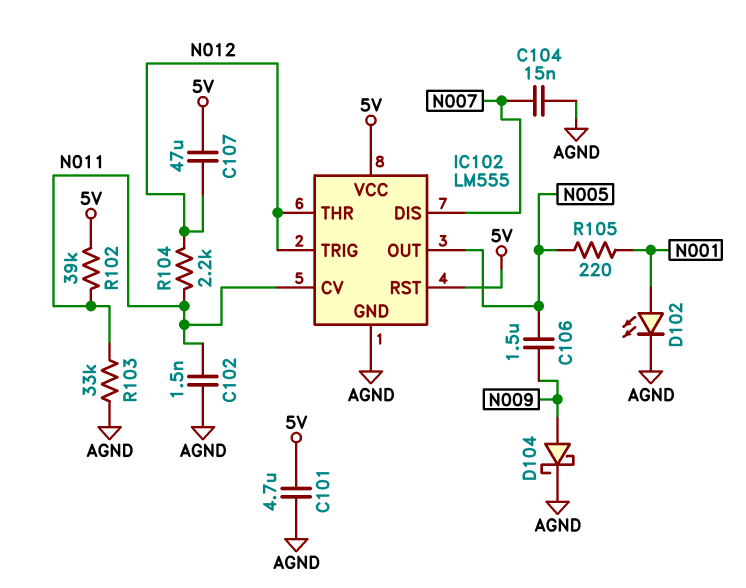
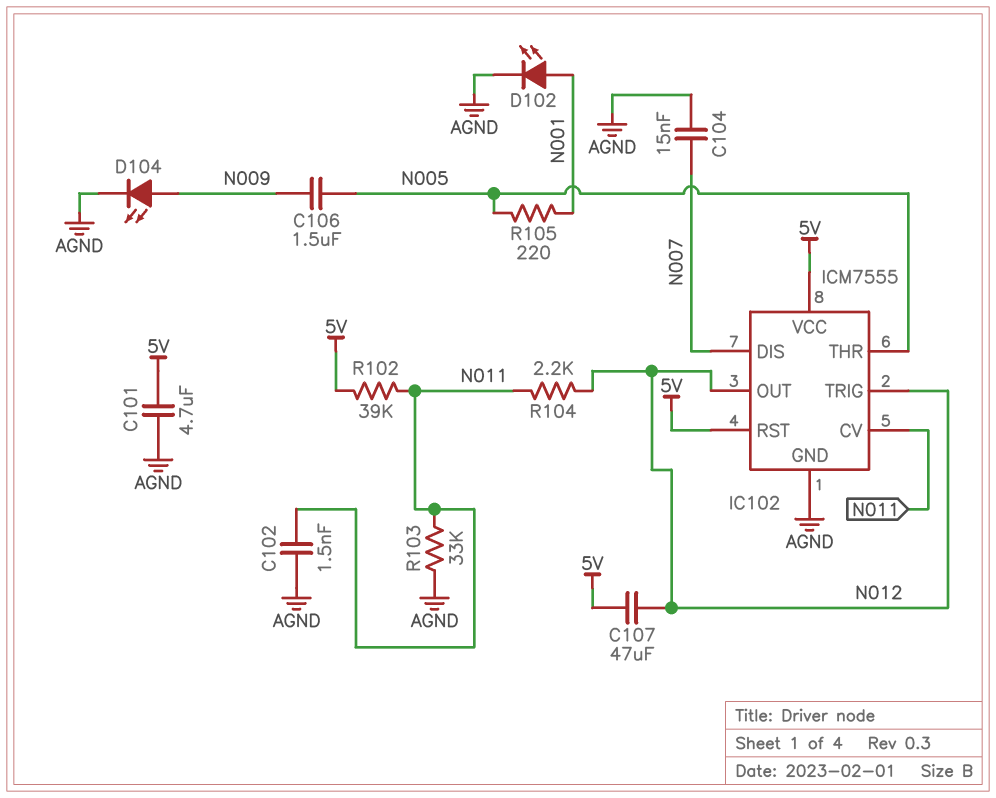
D104: schottky (A N009, K AGND) -> LED (A N009, K AGND)
IC102: LM555 -> ICM7555
IC102 pin OUT: N005 -> N012
IC102 pin THR: N012 -> N005

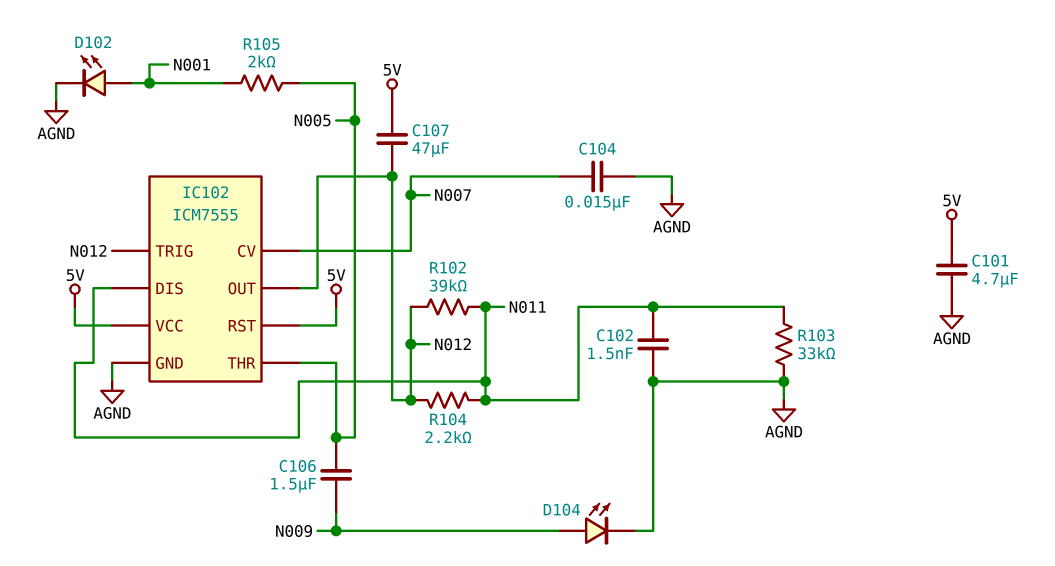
IC102 pin CV: N011 -> N007
IC102 pin DIS: N007 -> N011
R102: 39k (5V, N011) -> 39k (N011, N012)
R105: 220 (N001, N005) -> 2k (N001, N005)

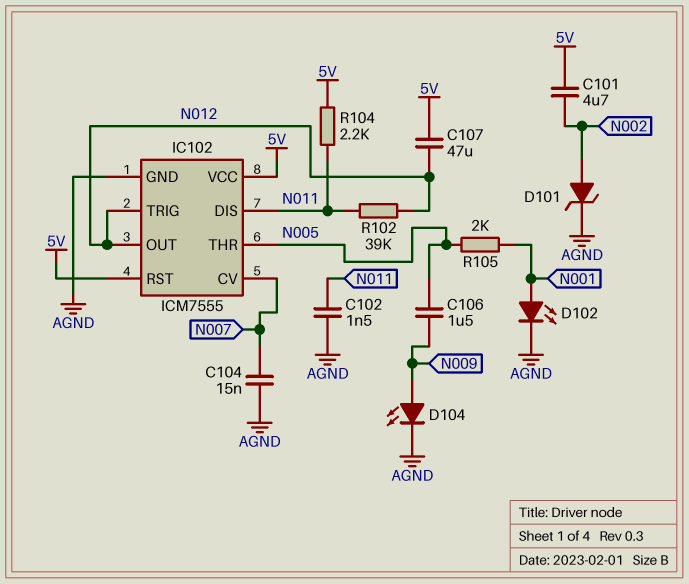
C101: 4.7uF (5V, AGND) -> 4.7uF (5V, N002)
D101: none -> zener (A N002, K AGND)
R103: 33k (AGND, N011) -> none
R104: 2.2k (N011, N012) -> 2.2k (5V, N011)

